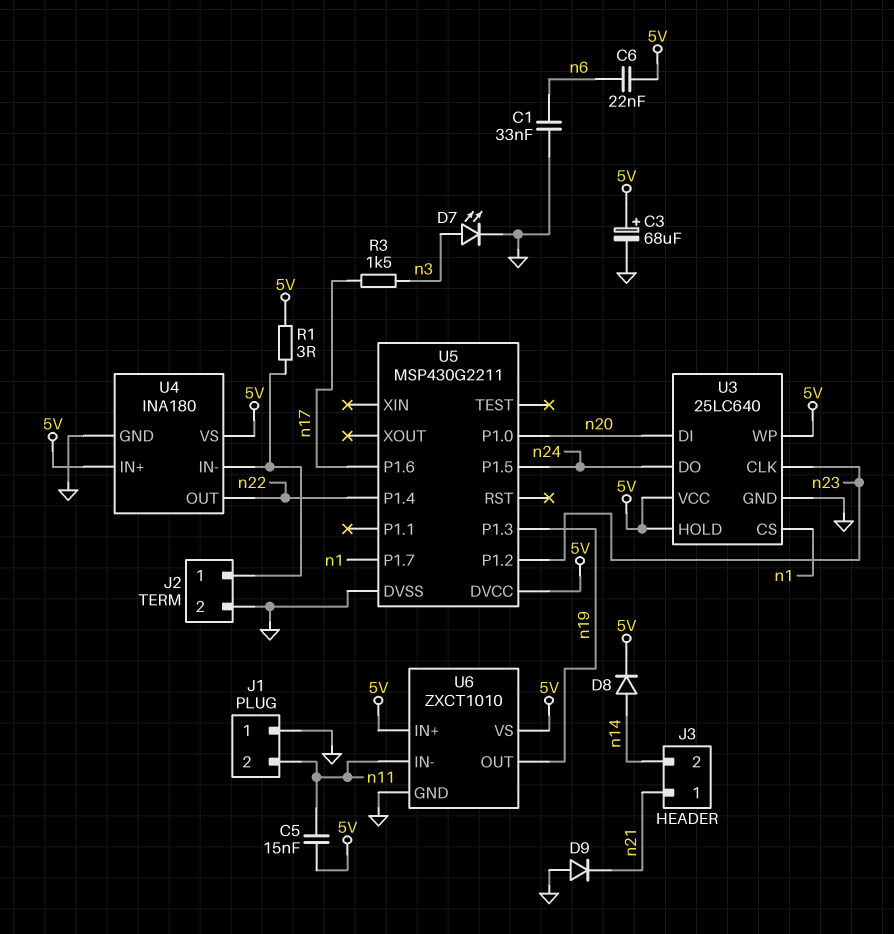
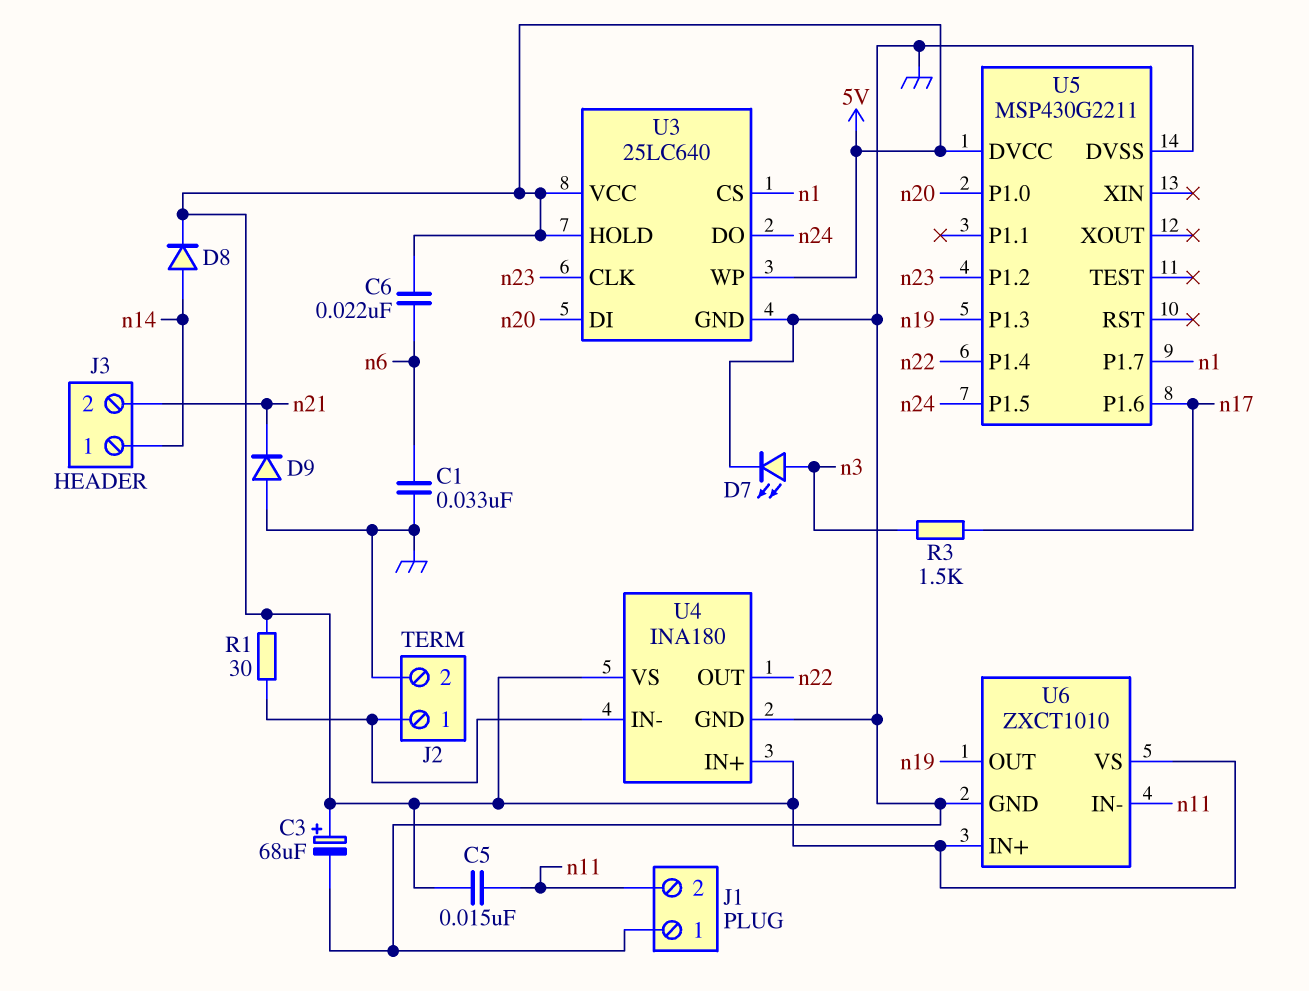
J3 pin 1: n21 -> n14
J3 pin 2: n14 -> n21
R1: 3 (5V, J2/1) -> 30 (5V, J2/1)

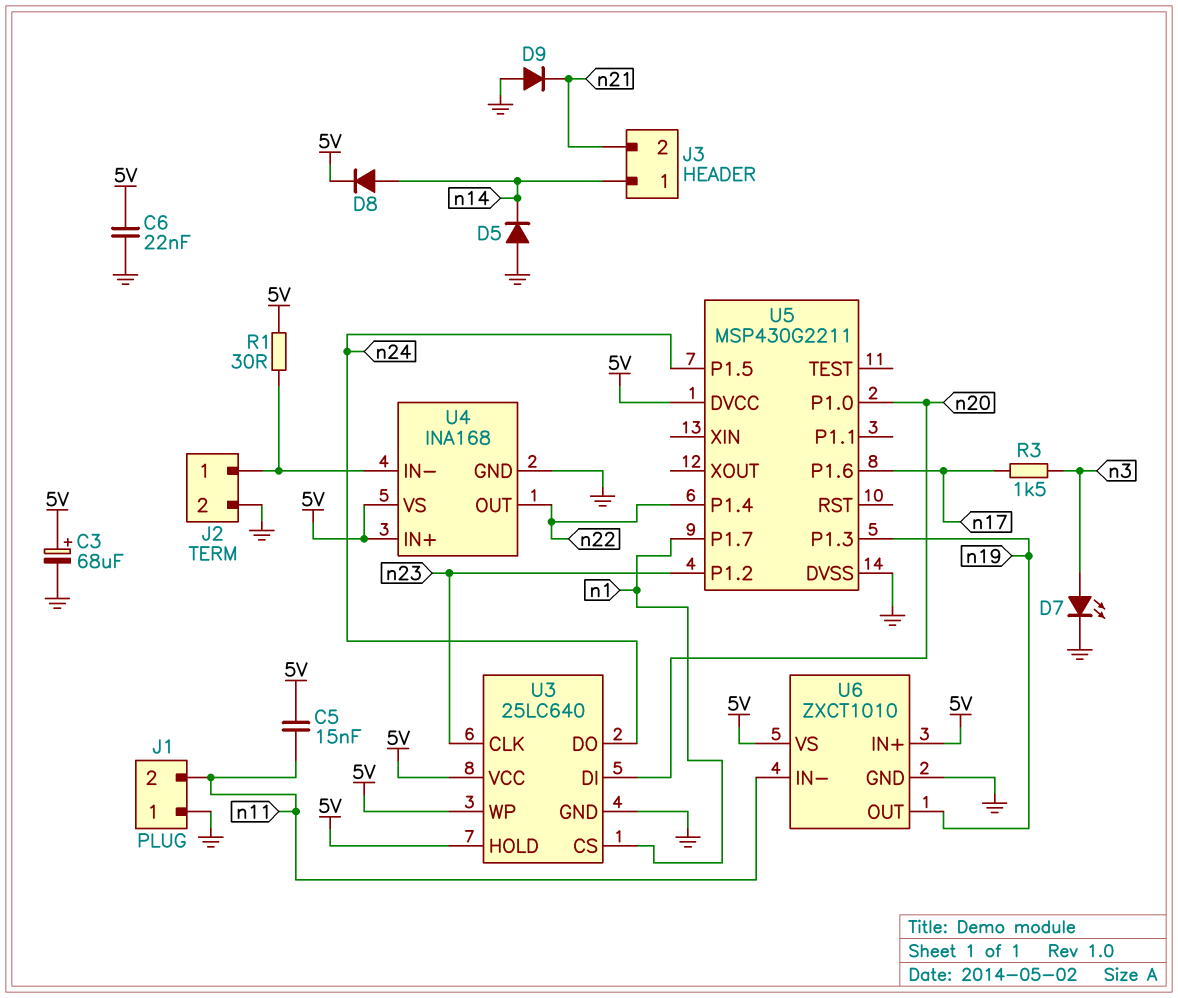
C1: 33nF (GND, n6) -> none
C6: 22nF (5V, n6) -> 22nF (5V, GND)
D5: none -> diode (A GND, K n14)
U4: INA180 -> INA168

